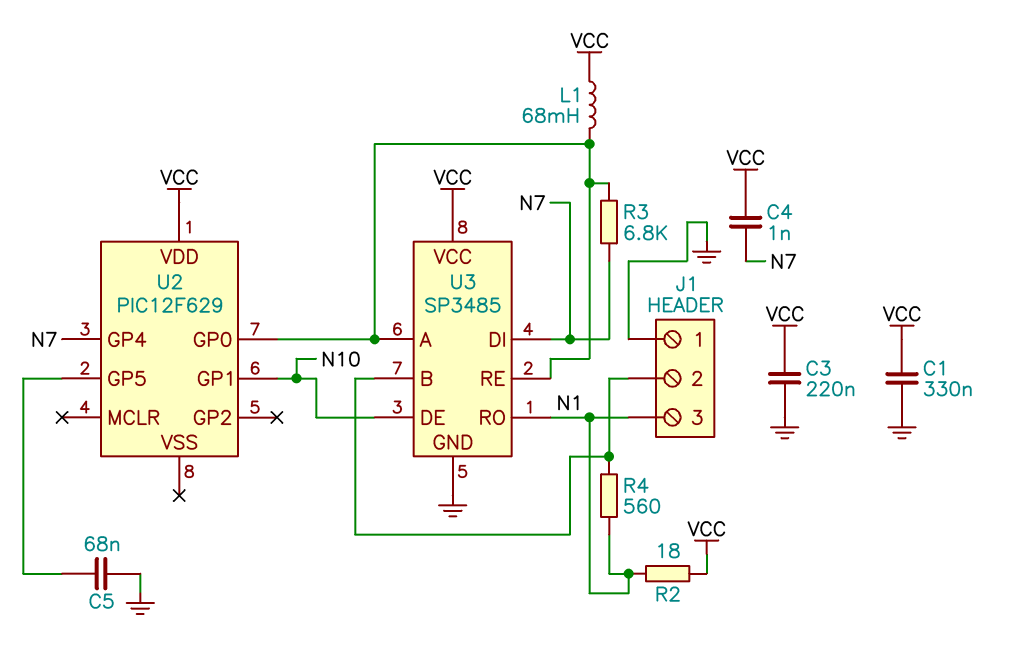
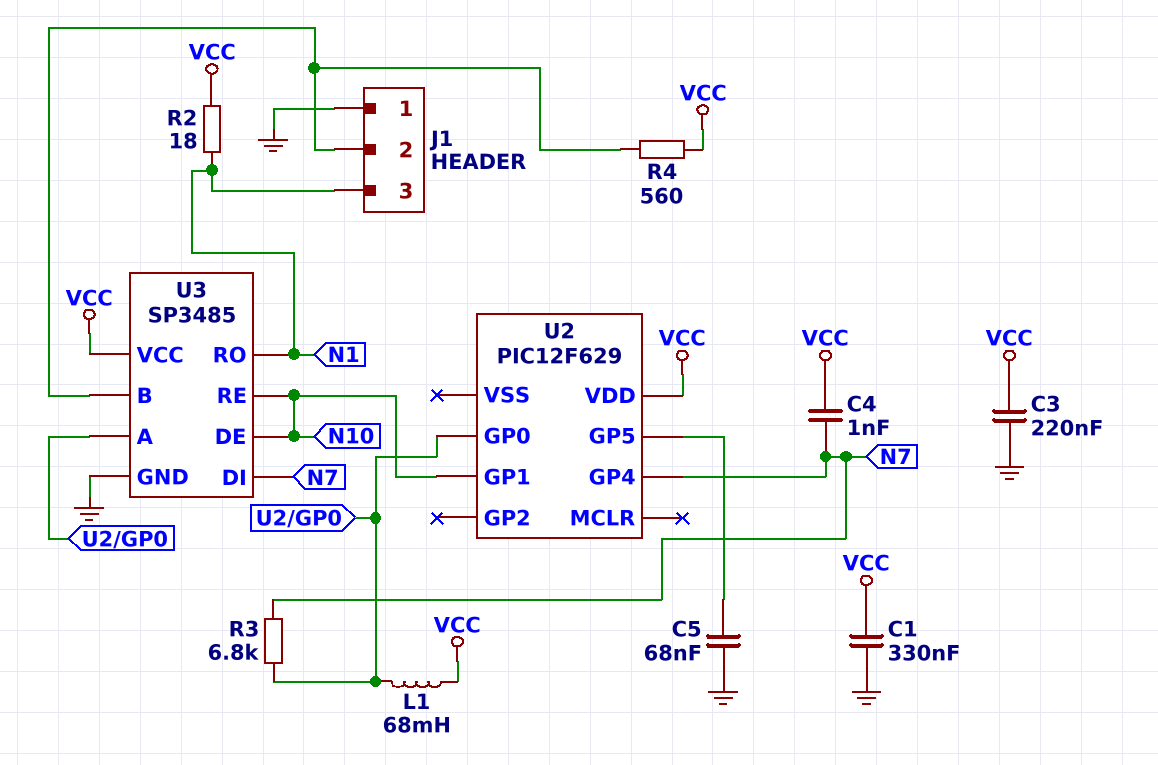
R4: 560 (J1/2, N1) -> 560 (J1/2, VCC)
U3 pin RE: U2/GP0 -> N10

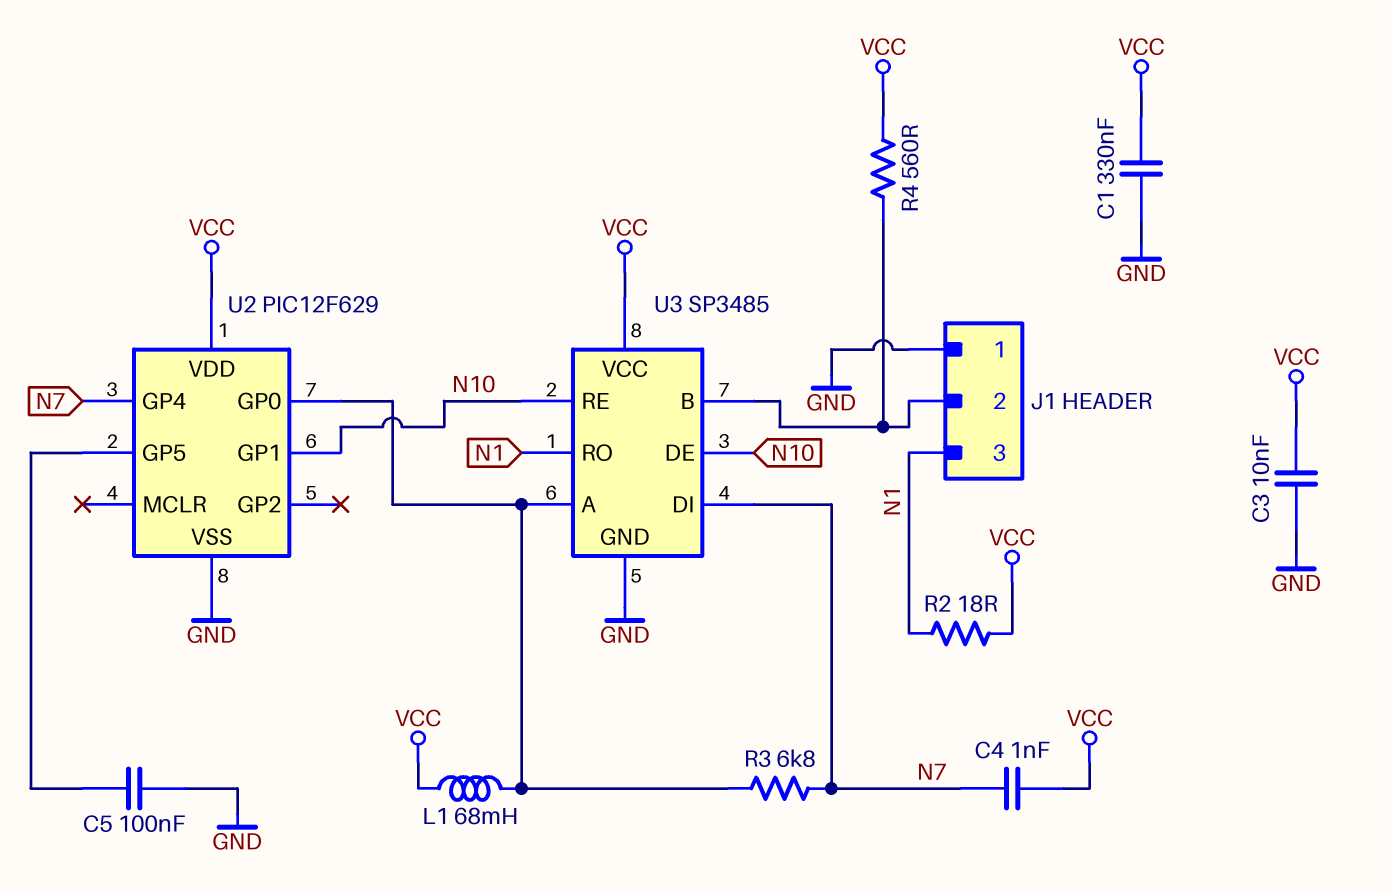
C3: 220nF (GND, VCC) -> 10nF (GND, VCC)
C5: 68nF (GND, U2/GP5) -> 100nF (GND, U2/GP5)
U2 pin VSS: none -> GND

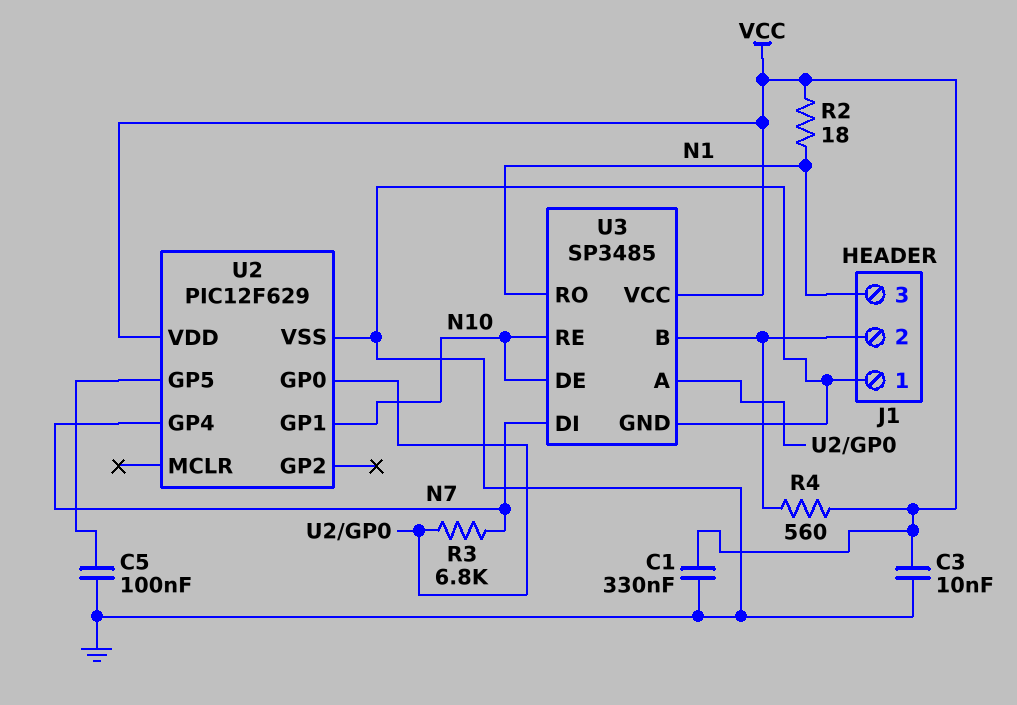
C4: 1nF (N7, VCC) -> none
L1: 68mH (U2/GP0, VCC) -> none

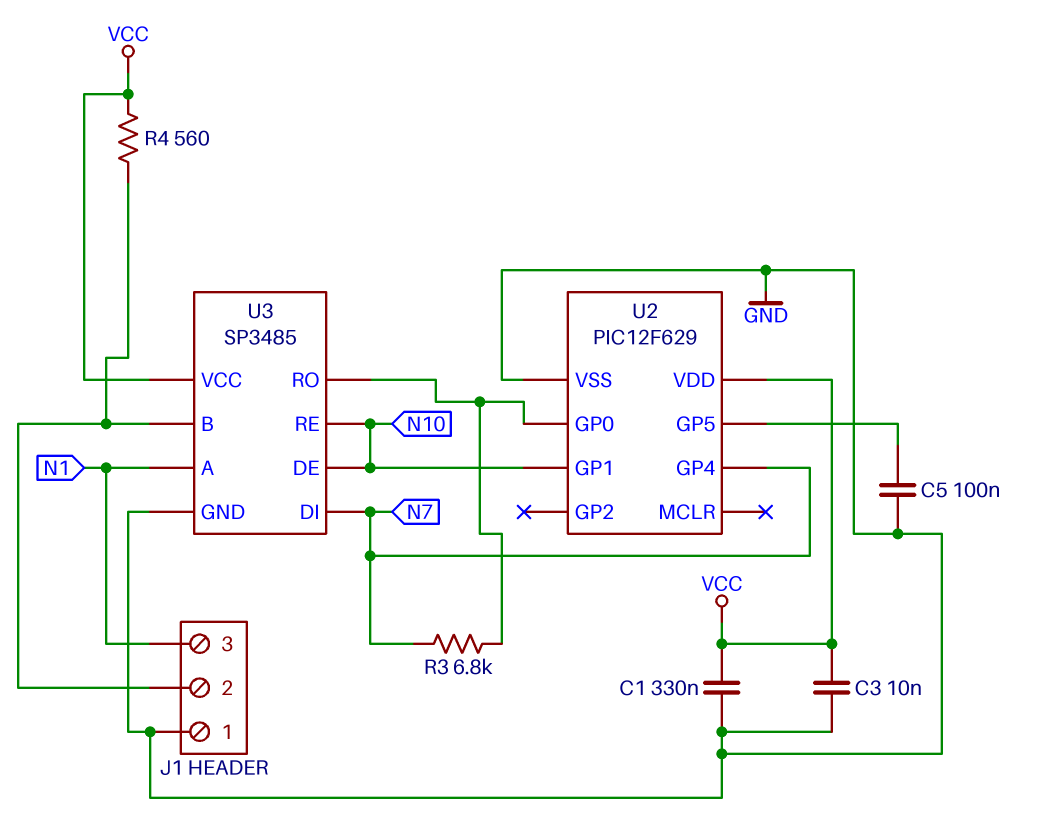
R2: 18 (N1, VCC) -> none
U3 pin A: U2/GP0 -> N1
U3 pin RO: N1 -> U2/GP0

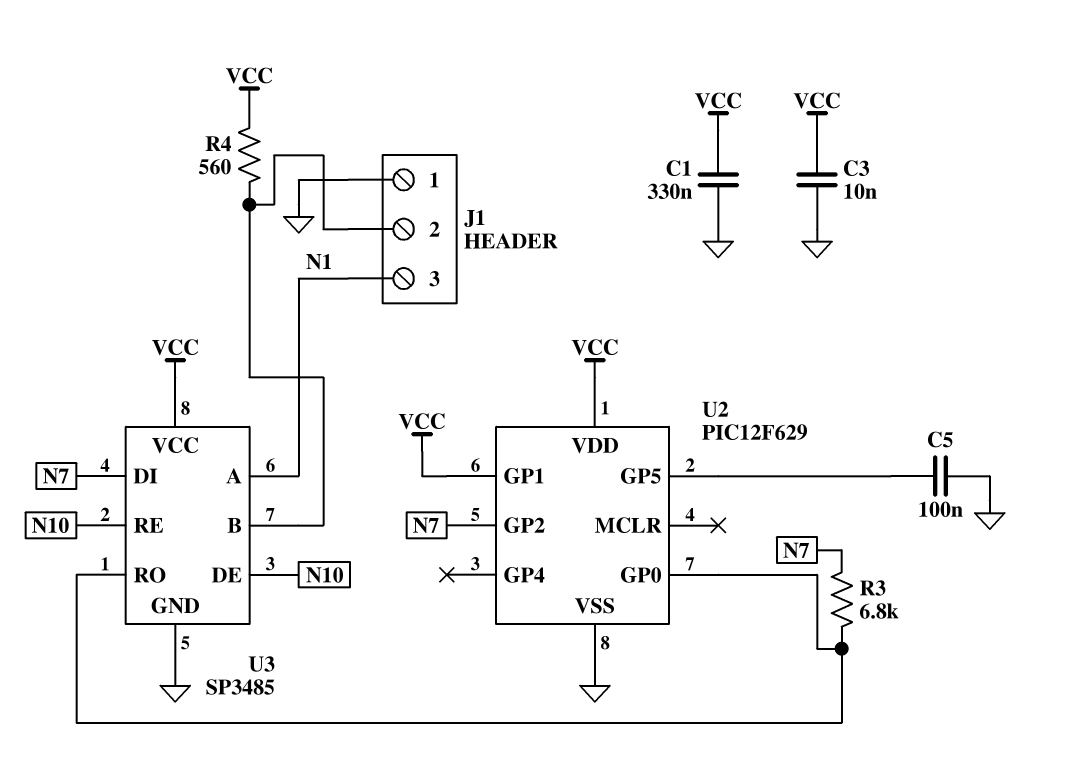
U2 pin GP1: N10 -> VCC
U2 pin GP2: none -> N7
U2 pin GP4: N7 -> none

